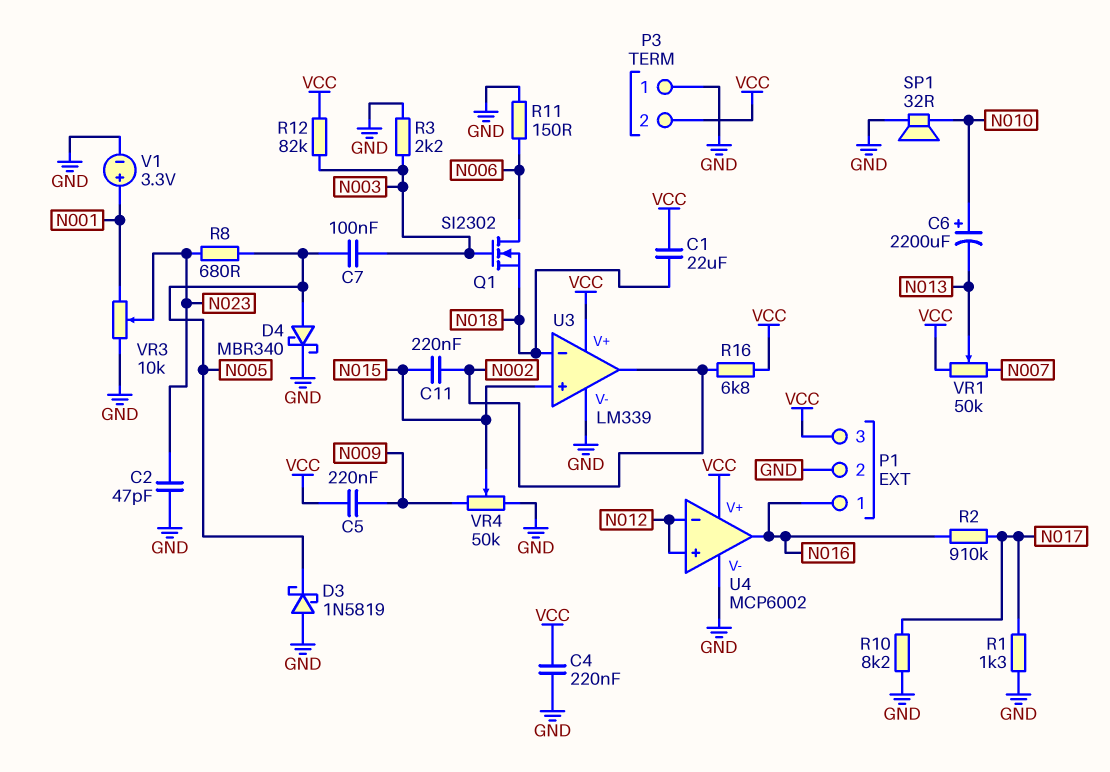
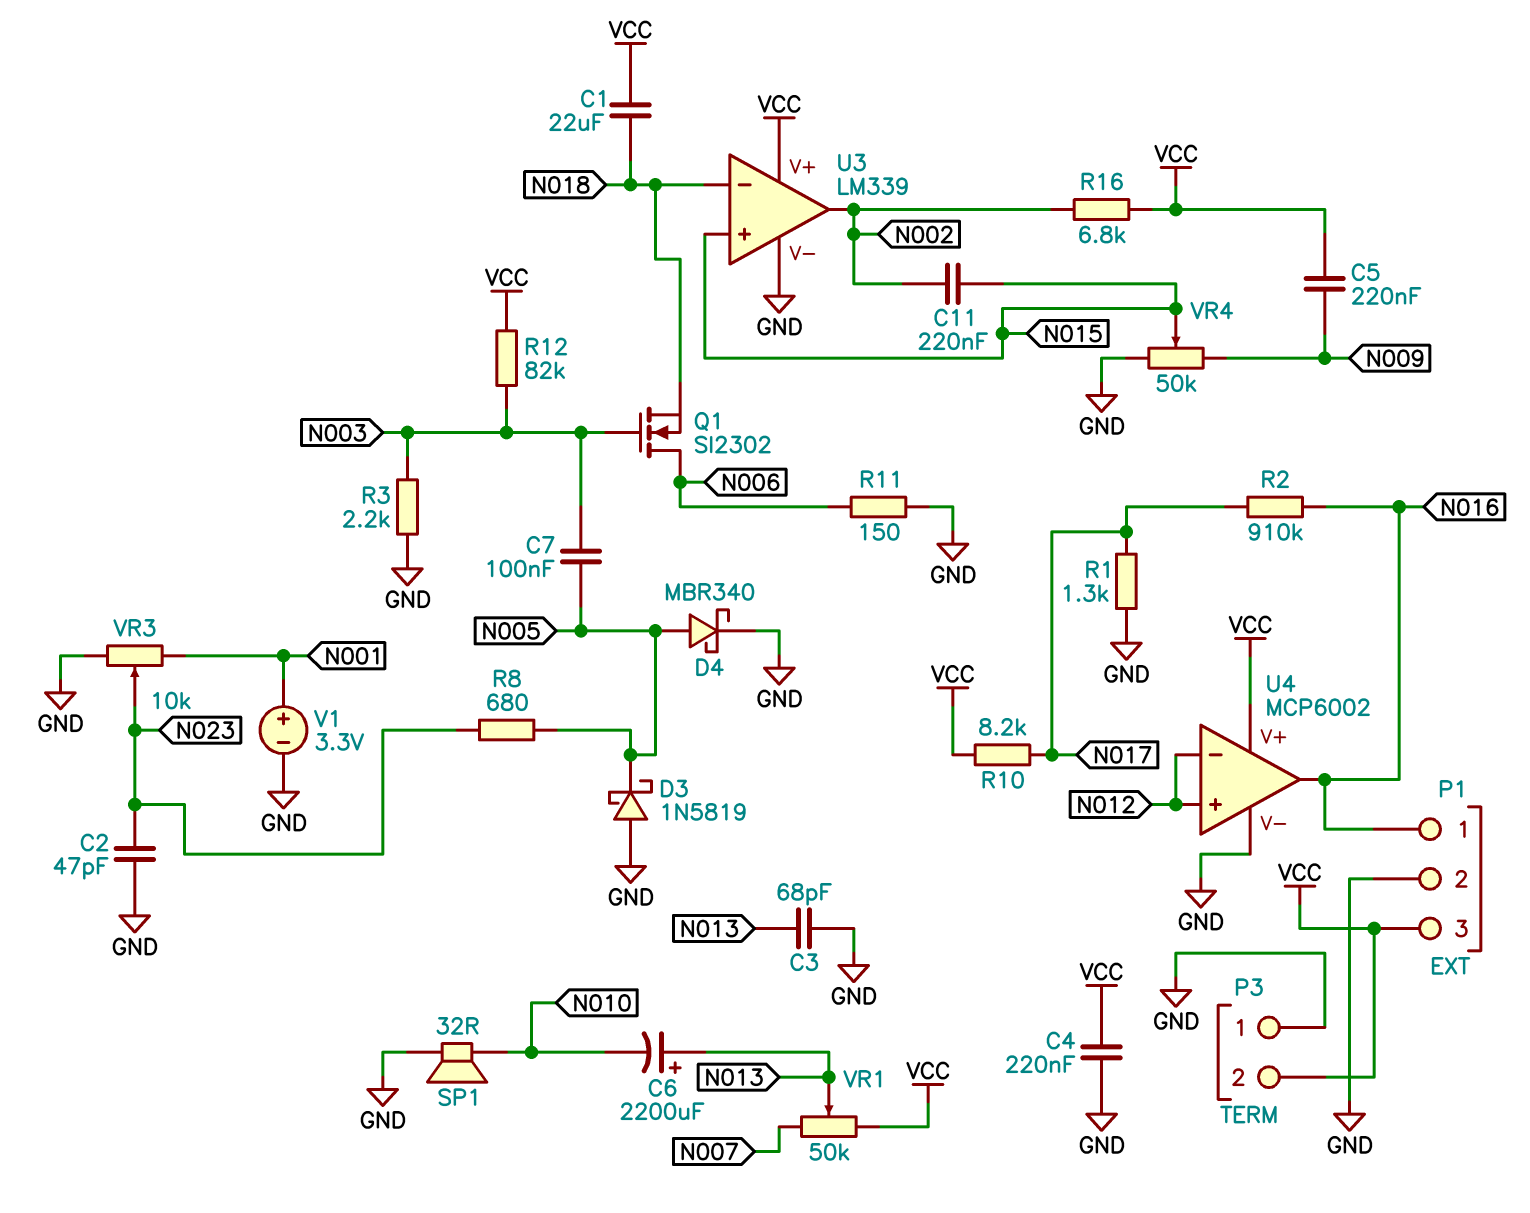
C3: none -> 68pF (GND, N013)
C6: 2200uF (plus N010, minus N013) -> 2200uF (plus N013, minus N010)
R10: 8.2k (GND, N017) -> 8.2k (N017, VCC)

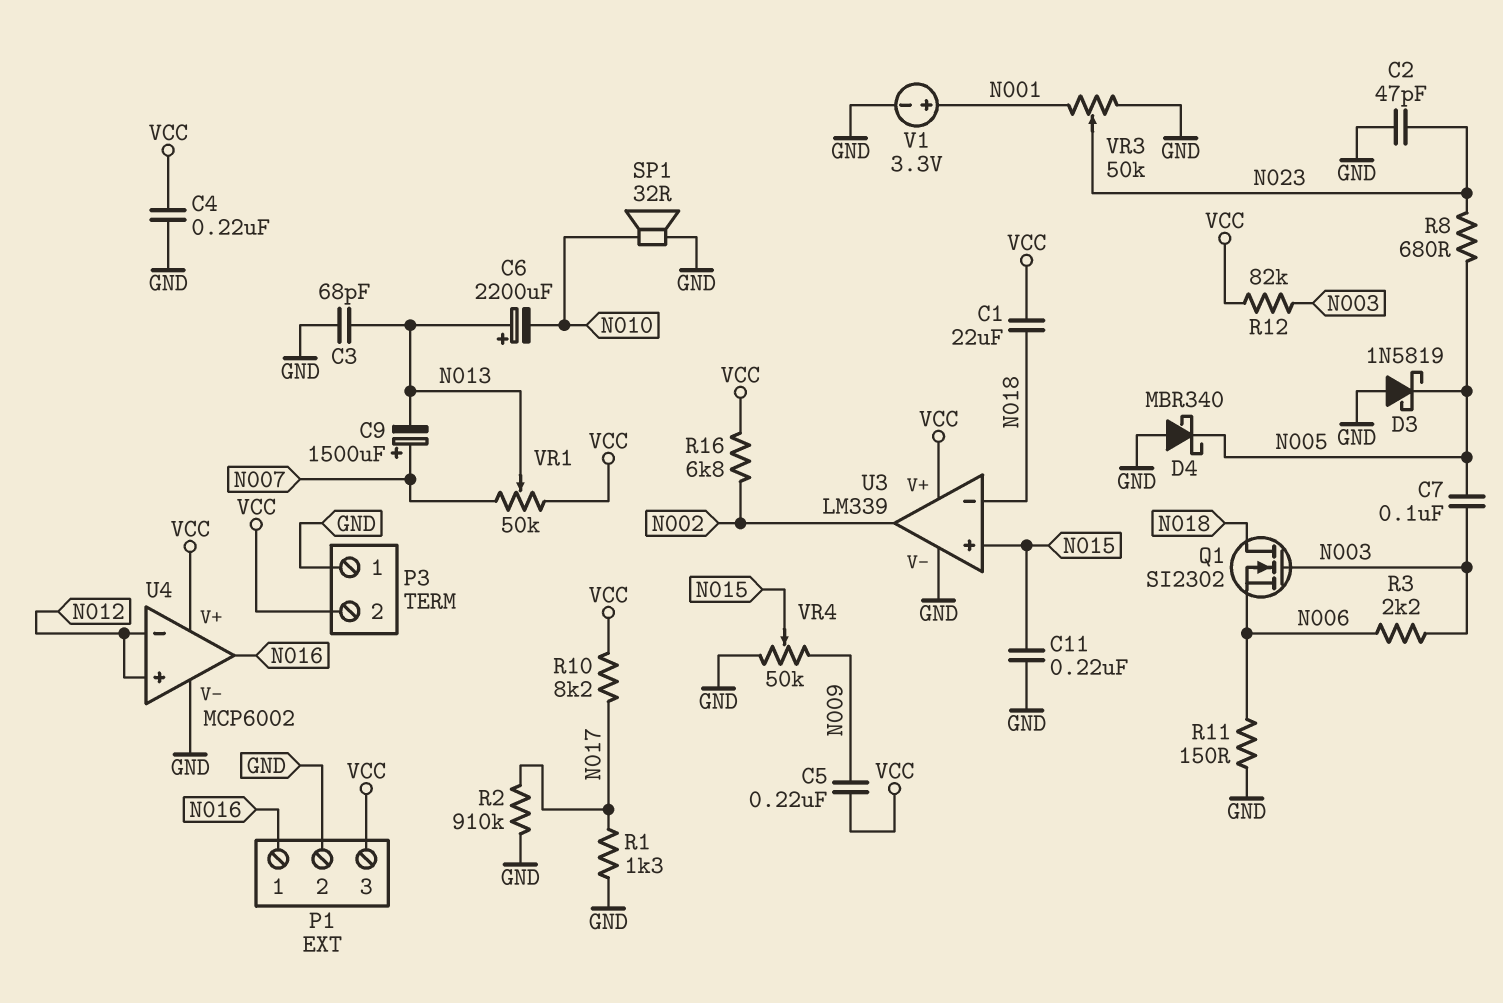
C9: none -> 1500uF (plus N007, minus N013)
C11: 220nF (N002, N015) -> 220nF (GND, N015)
D4: schottky MBR340 (A N005, K GND) -> schottky MBR340 (A GND, K N005)
Q1: NMOS SI2302 (G N003, D N006, S N018) -> NMOS SI2302 (G N003, D N018, S N006)
R2: 910k (N016, N017) -> 910k (GND, N017)
R3: 2.2k (GND, N003) -> 2.2k (N003, N006)
VR3: 10k (GND, N001, wiper N023) -> 50k (GND, N001, wiper N023)

